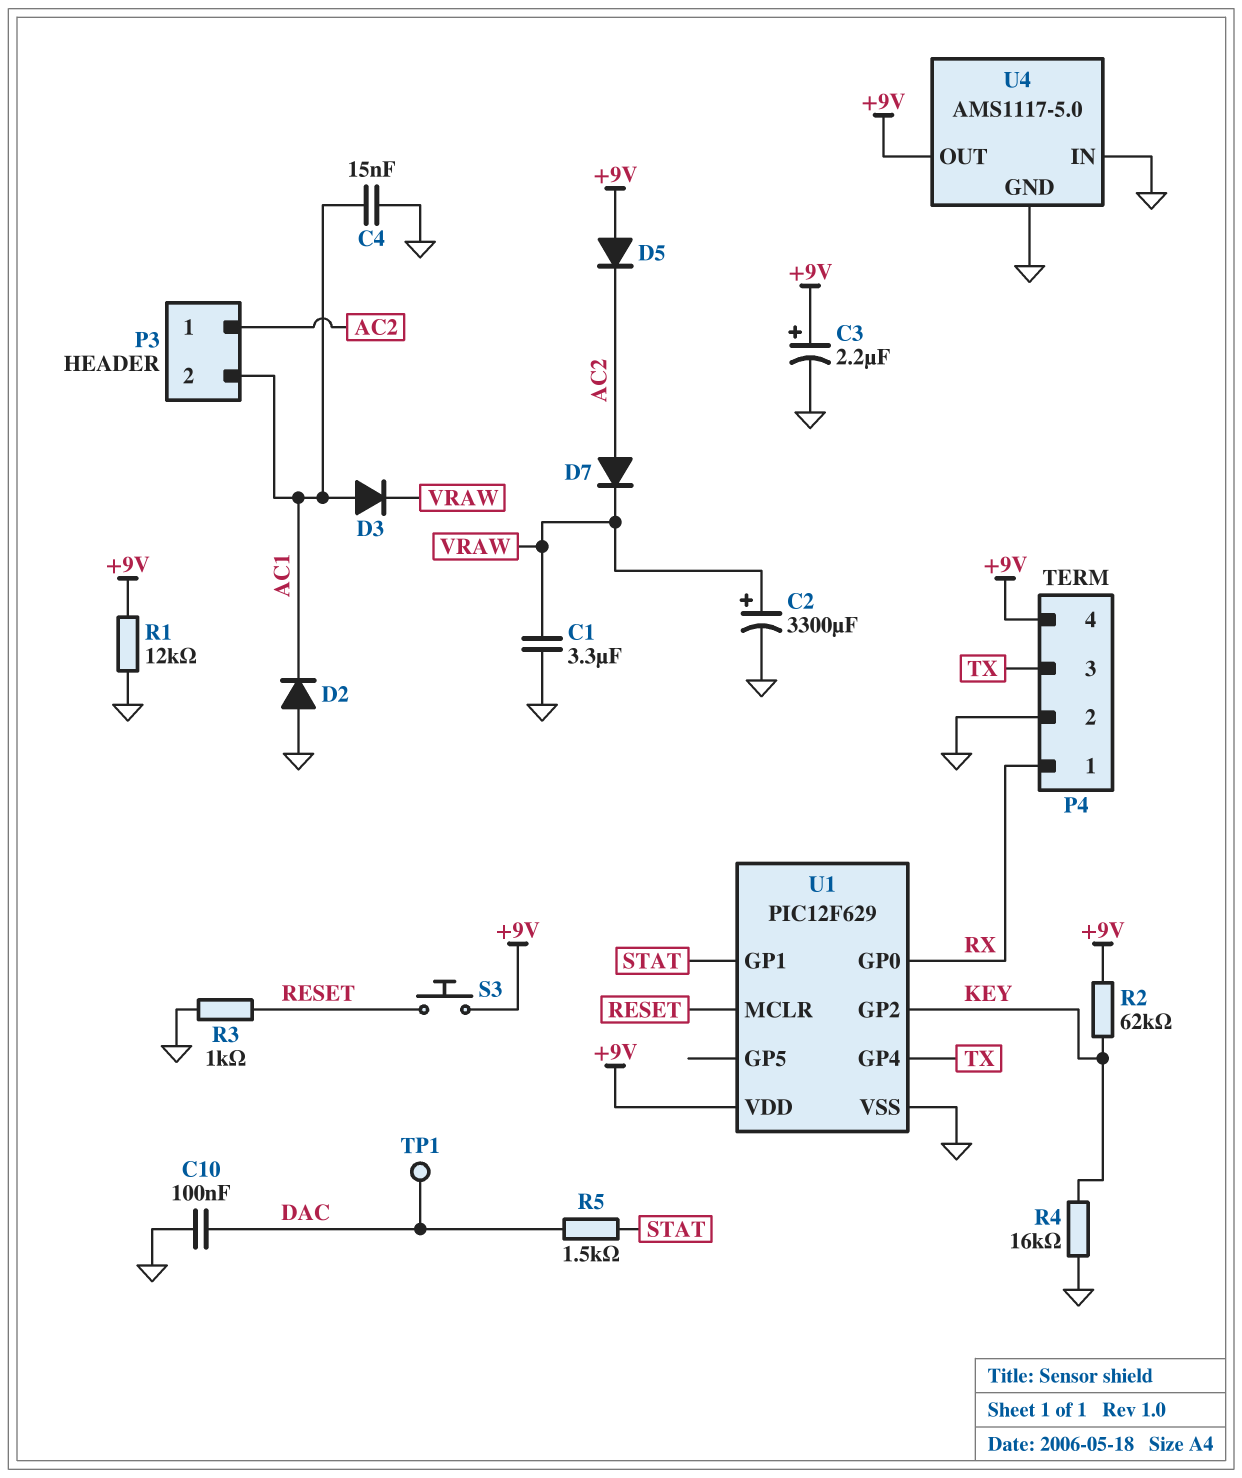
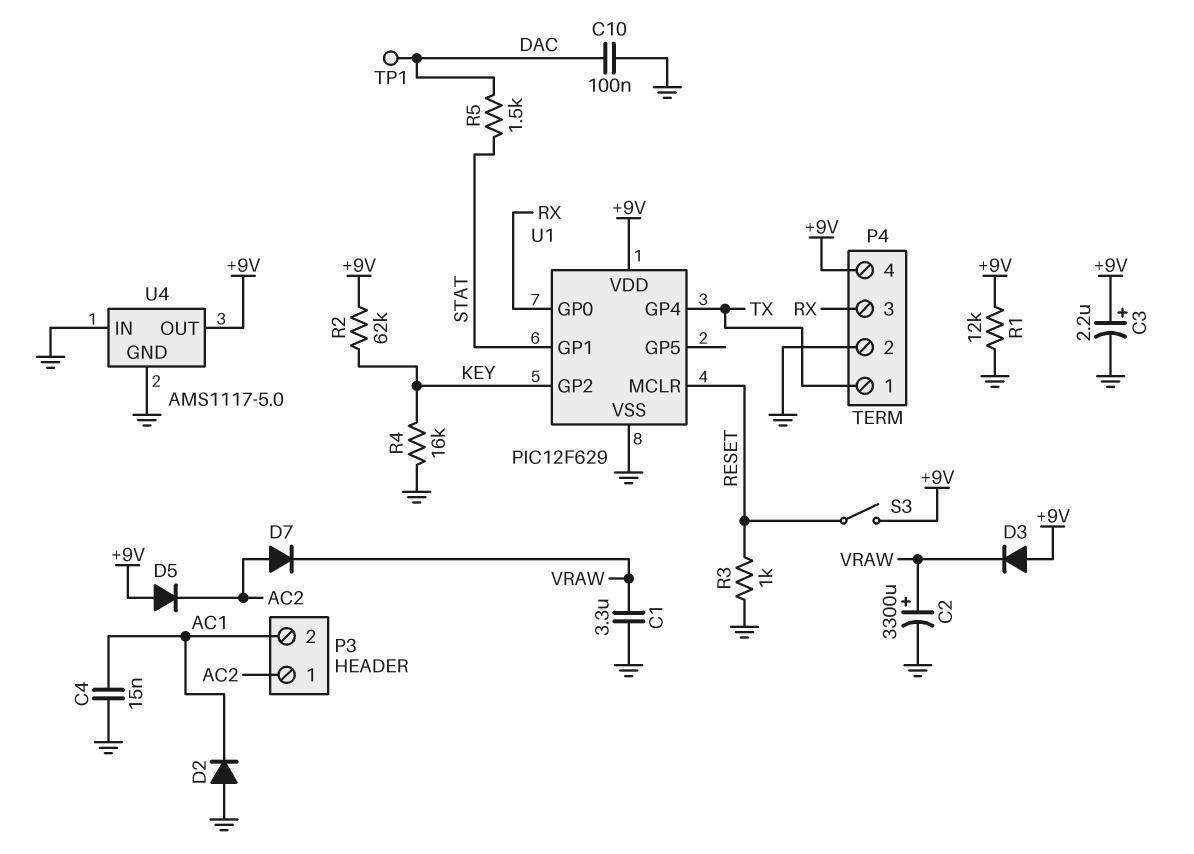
D3: diode (A AC1, K VRAW) -> diode (A +9V, K VRAW)
P4 pin 1: RX -> TX
P4 pin 3: TX -> RX
S3: button (+9V, RESET) -> switch (+9V, RESET)

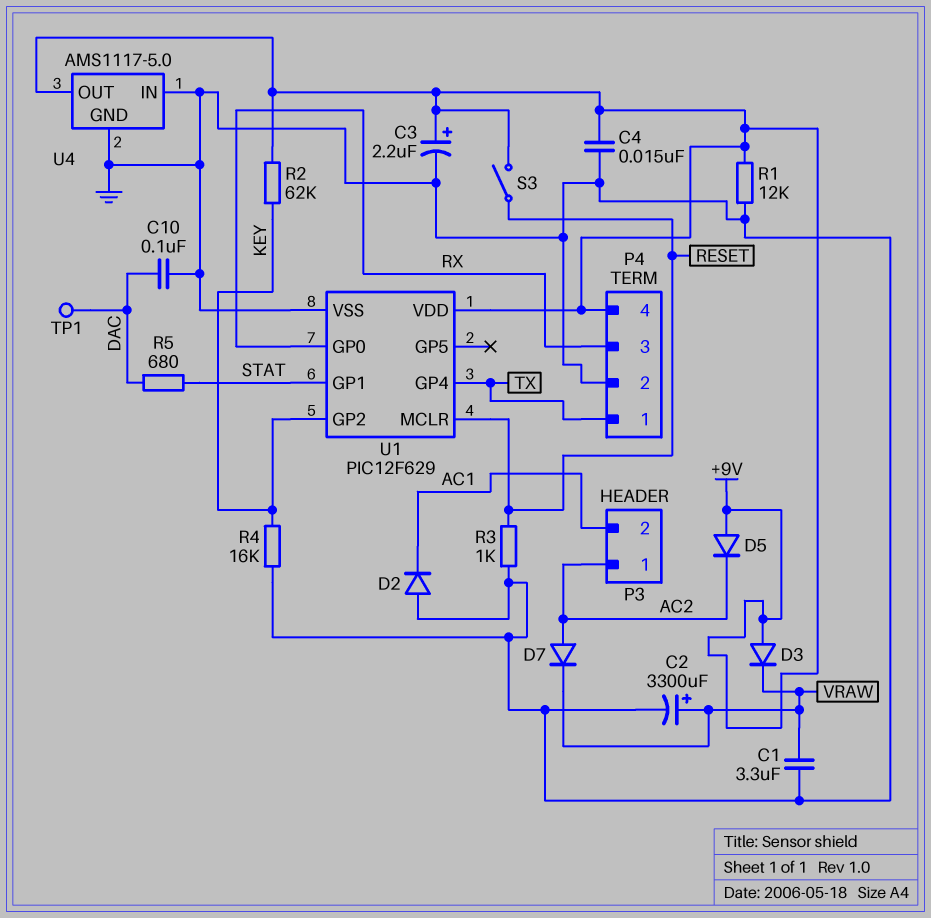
C4: 15nF (AC1, GND) -> 15nF (+9V, GND)
R5: 1.5k (DAC, STAT) -> 680 (DAC, STAT)

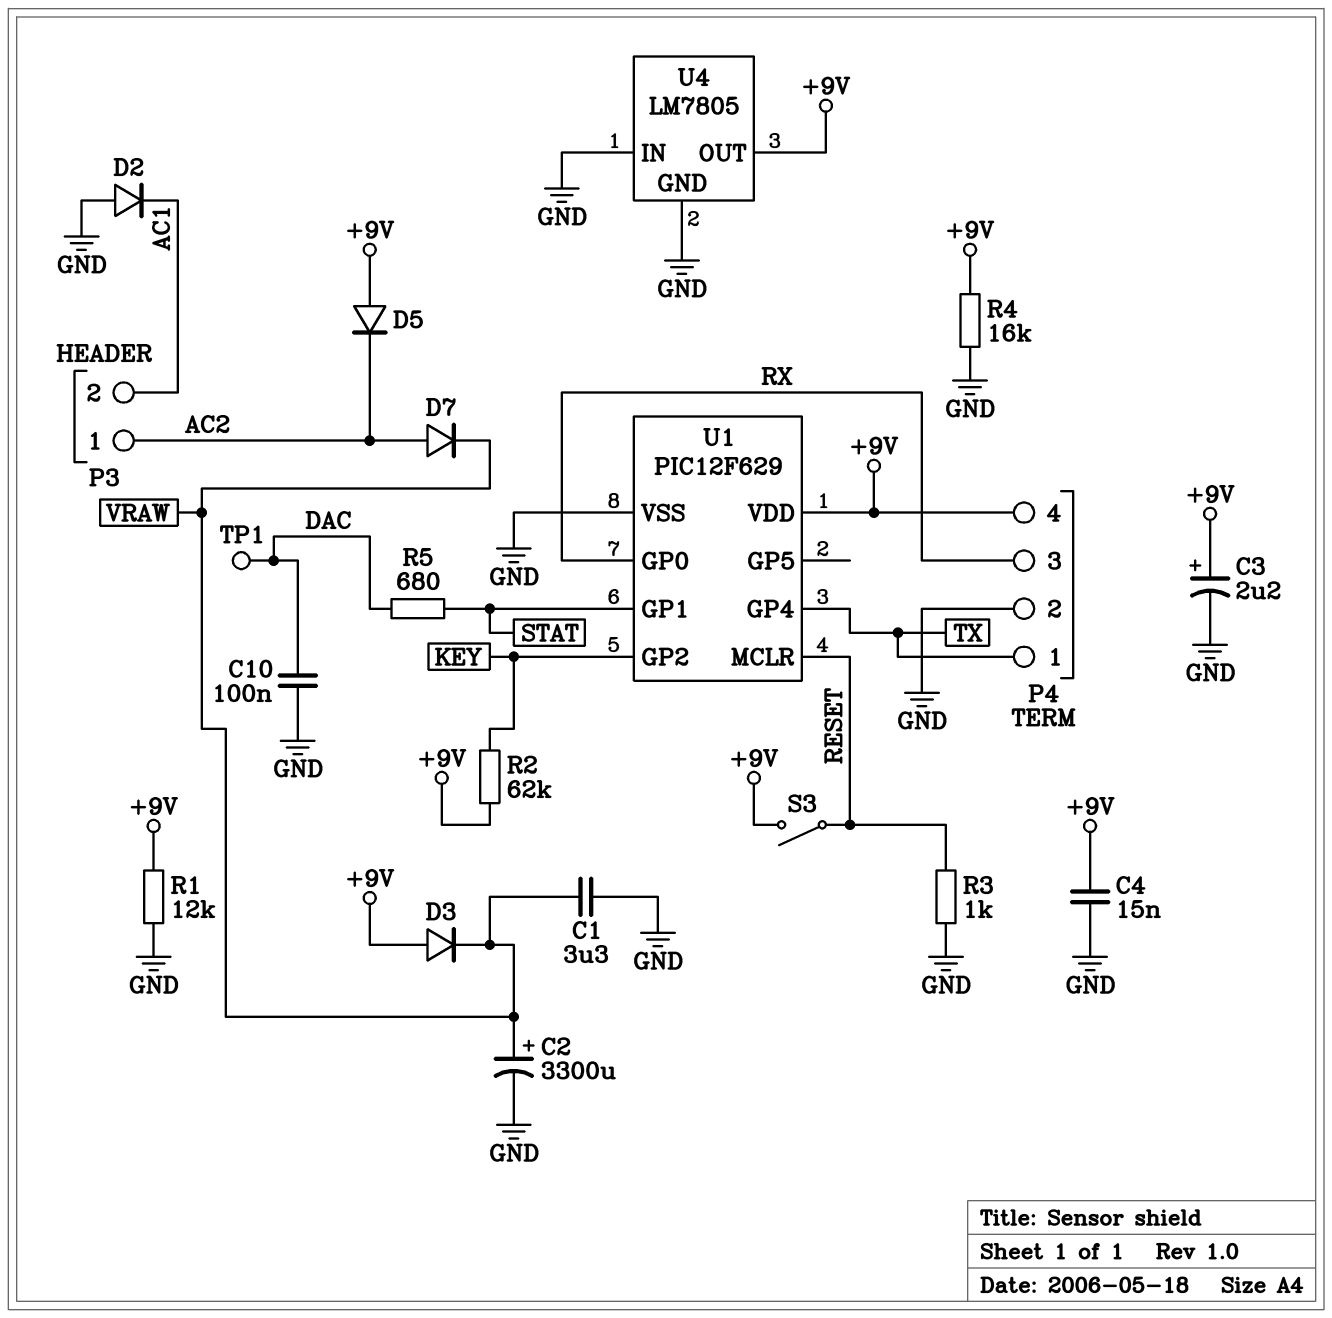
R4: 16k (GND, KEY) -> 16k (+9V, GND)
U4: AMS1117-5.0 -> LM7805

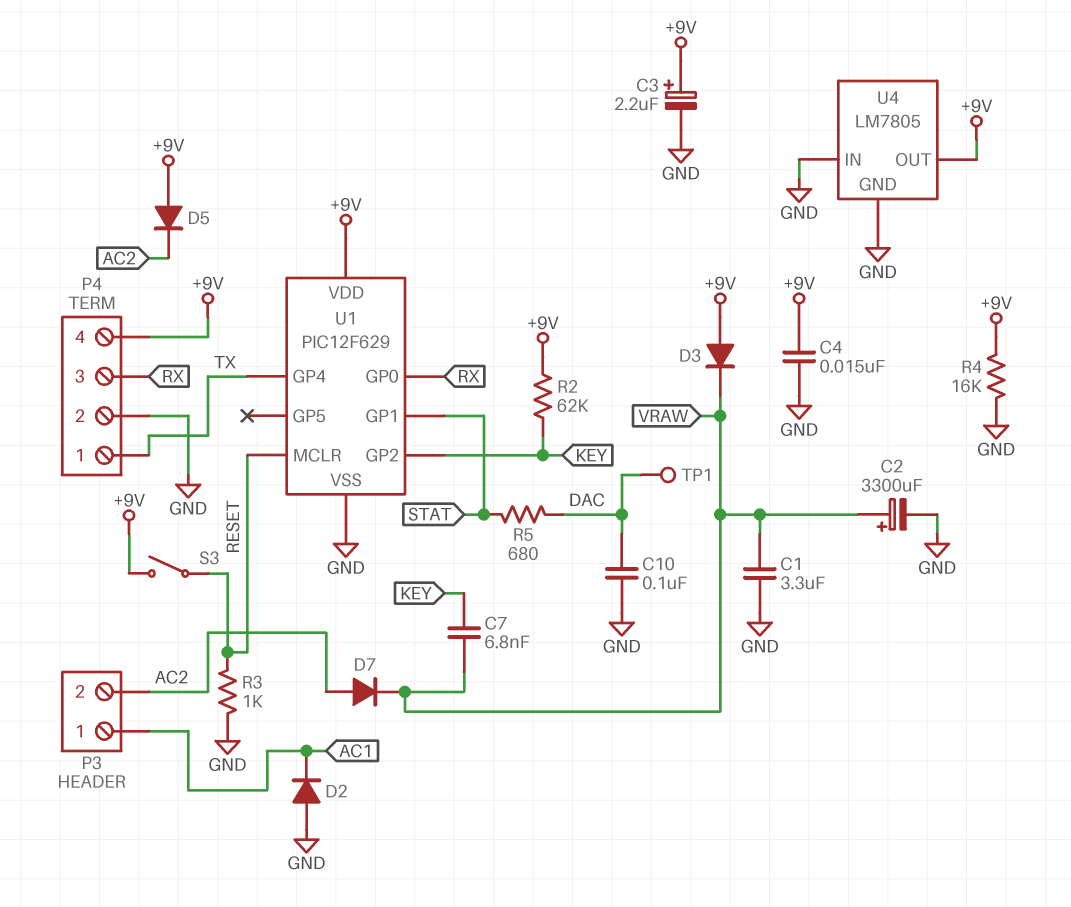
C7: none -> 6.8nF (KEY, VRAW)
P3 pin 1: AC2 -> AC1
P3 pin 2: AC1 -> AC2
R1: 12k (+9V, GND) -> none

